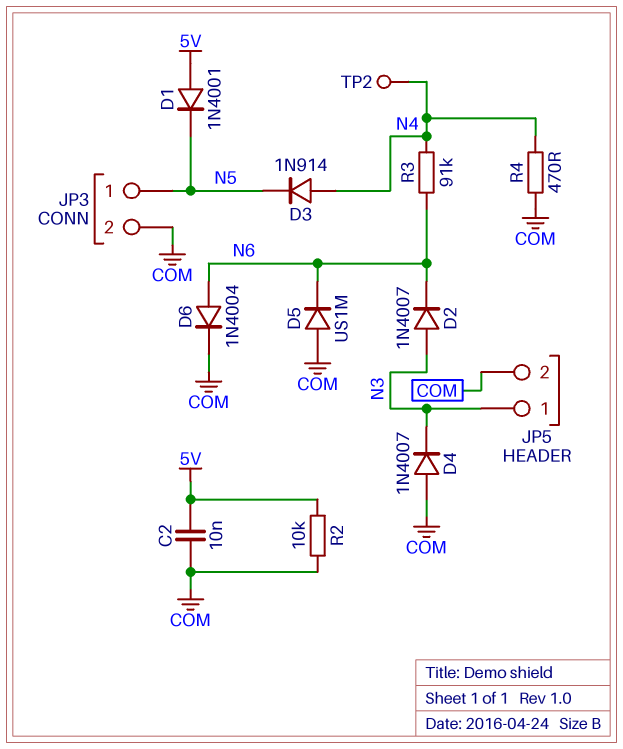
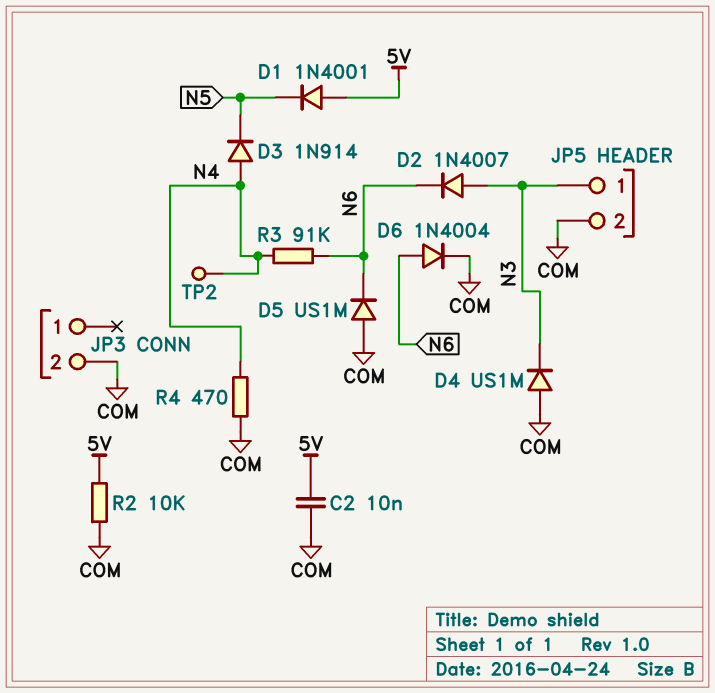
D4: diode 1N4007 (A COM, K N3) -> diode US1M (A COM, K N3)
JP3 pin 1: N5 -> none

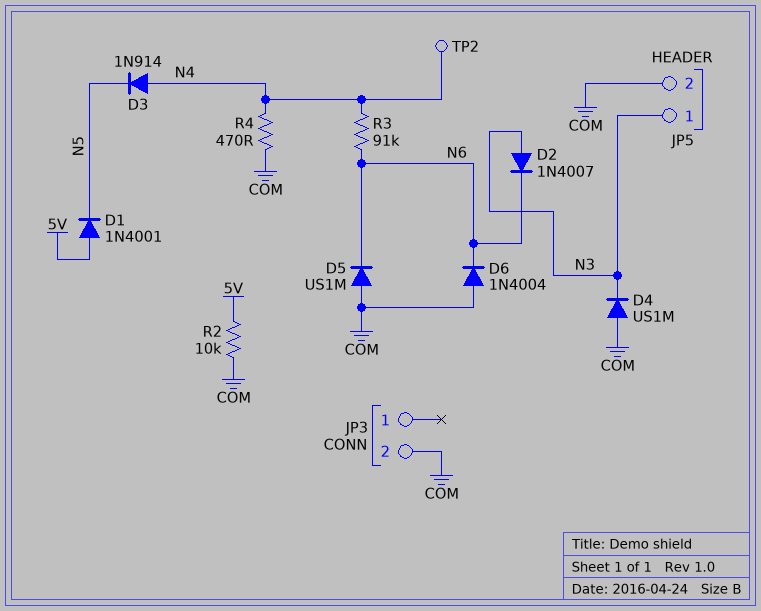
C2: 10nF (5V, COM) -> none
D6: diode 1N4004 (A N6, K COM) -> diode 1N4004 (A COM, K N6)

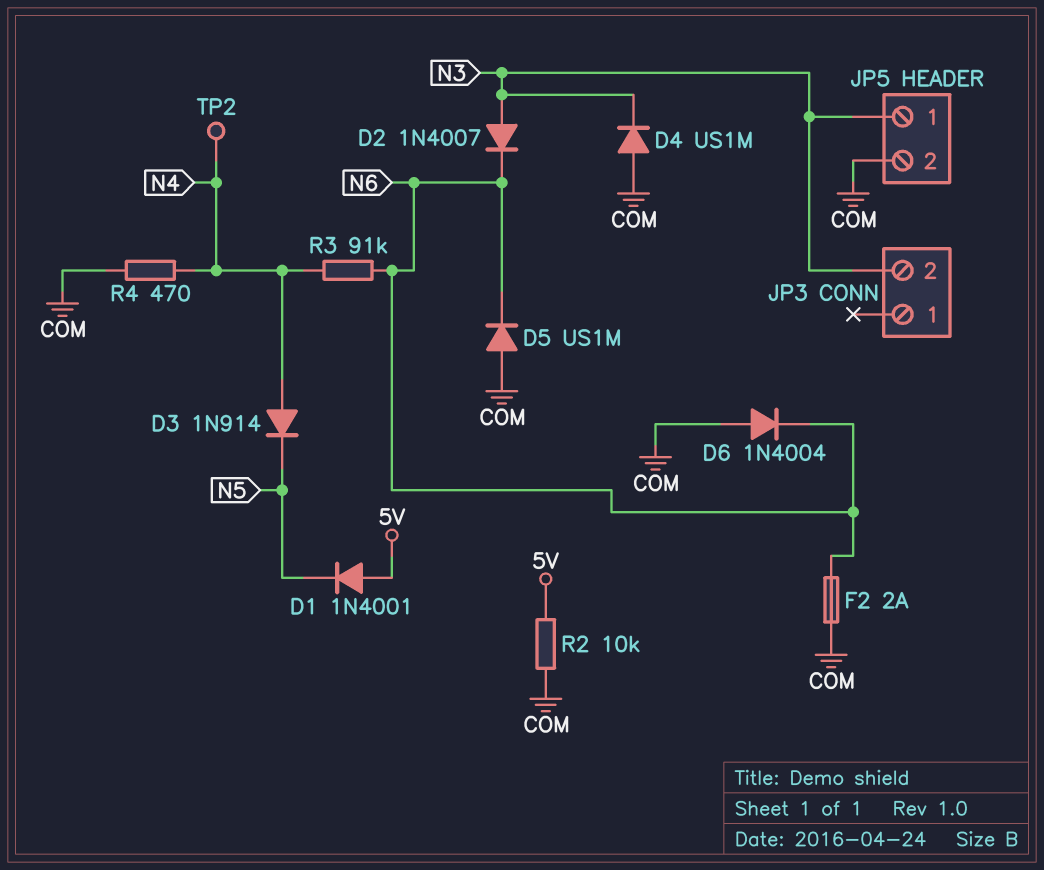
F2: none -> 2A (COM, N6)
JP3 pin 2: COM -> N3

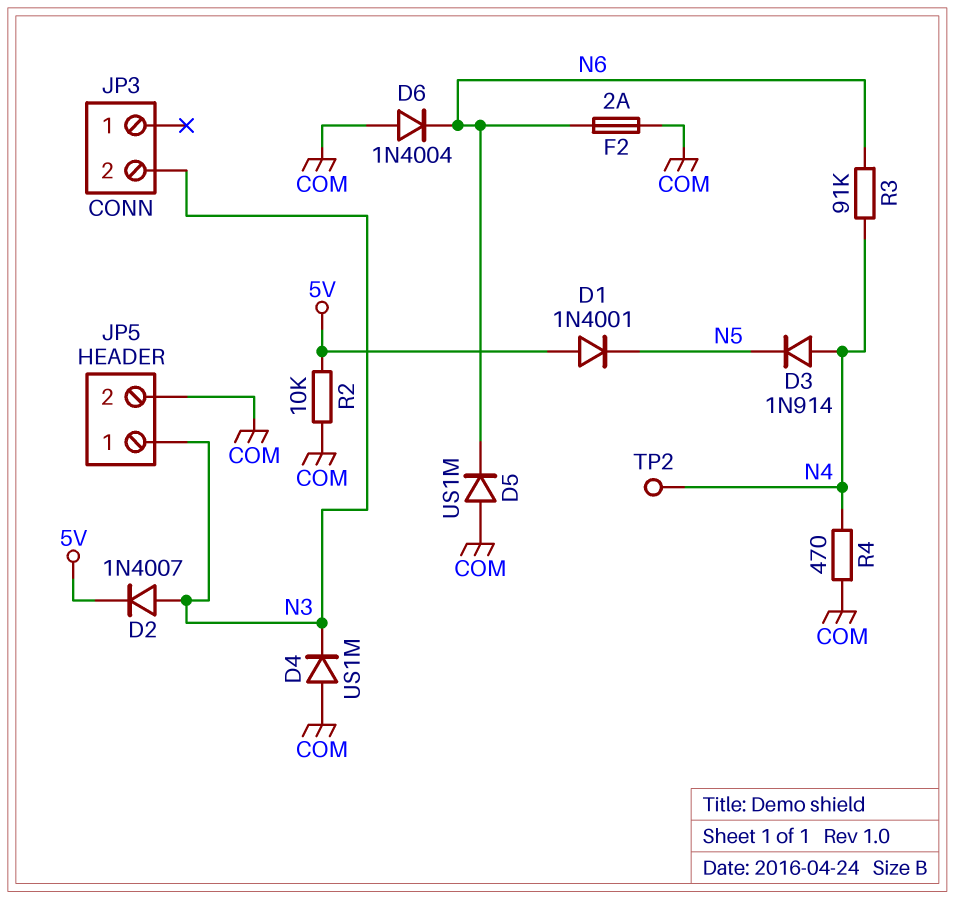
D2: diode 1N4007 (A N3, K N6) -> diode 1N4007 (A N3, K 5V)

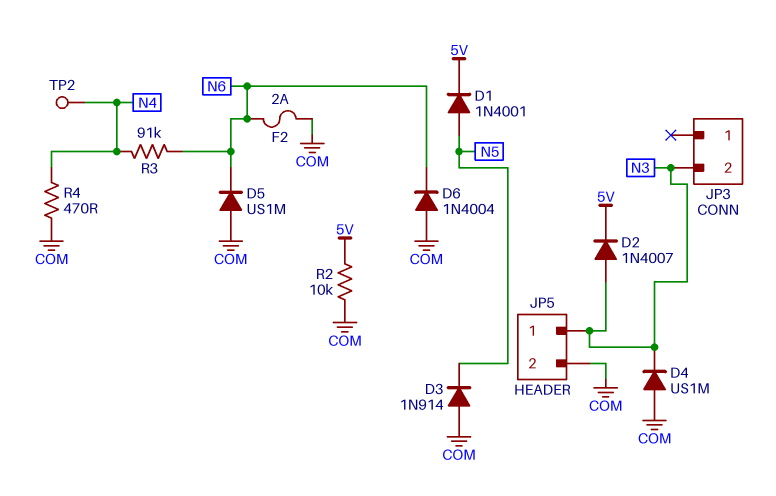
D1: diode 1N4001 (A 5V, K N5) -> diode 1N4001 (A N5, K 5V)
D3: diode 1N914 (A N4, K N5) -> diode 1N914 (A COM, K N5)

